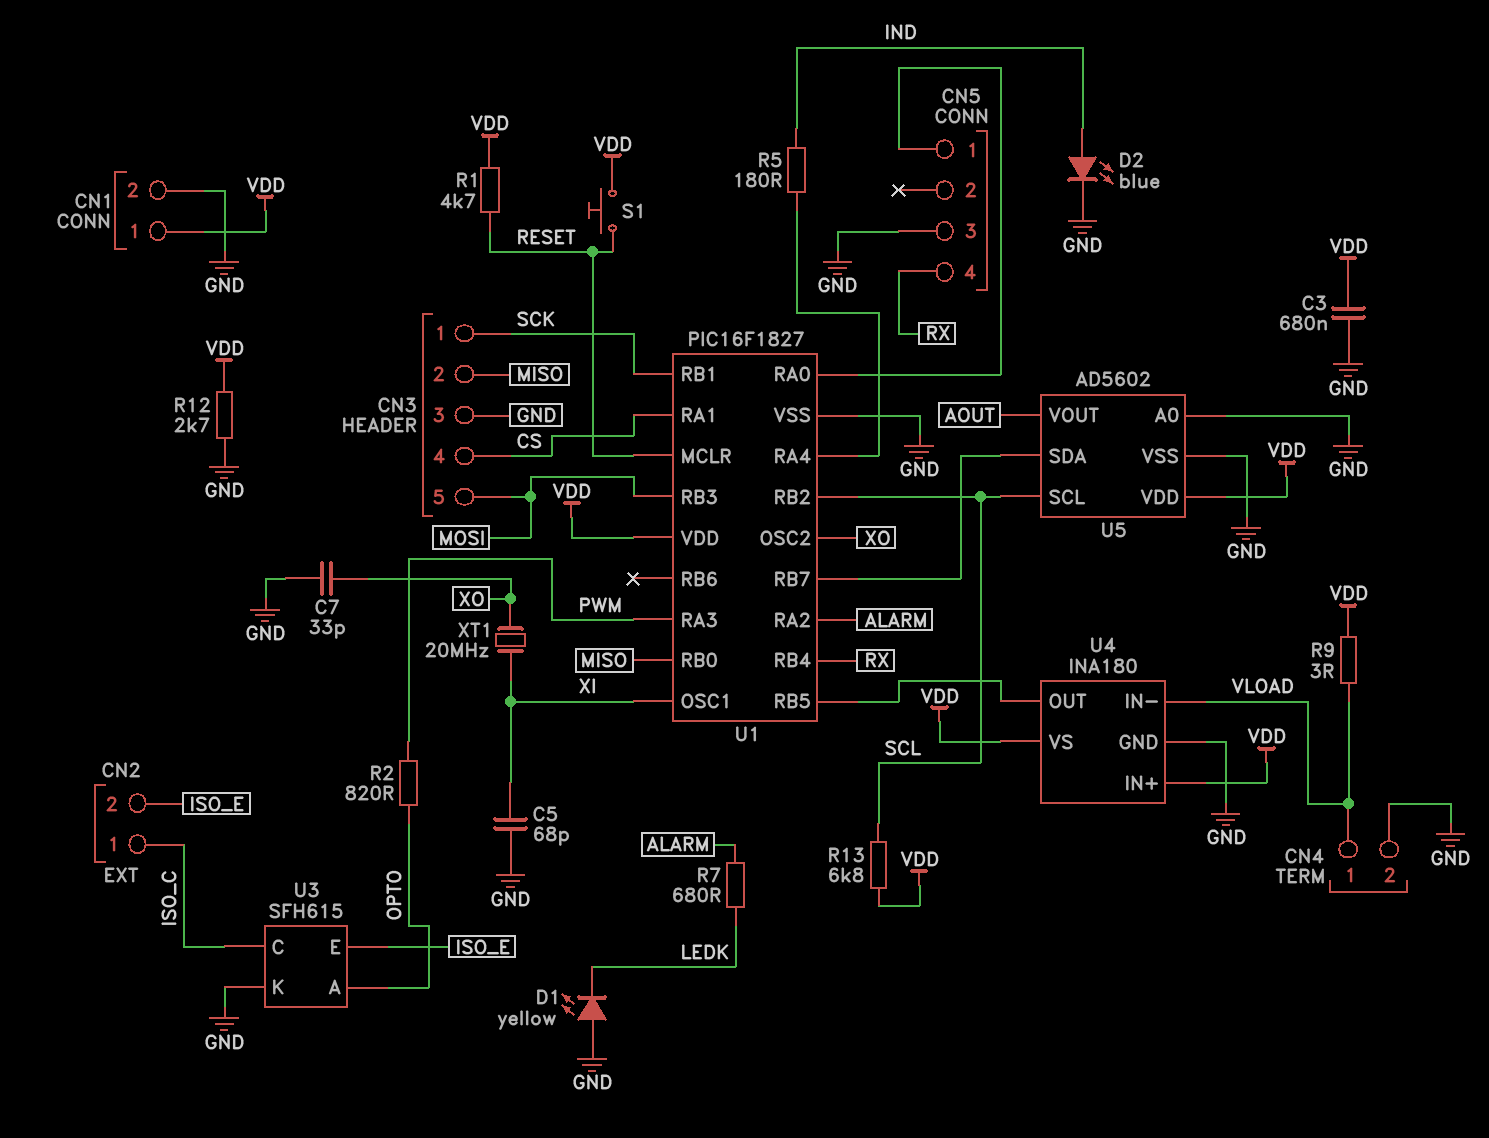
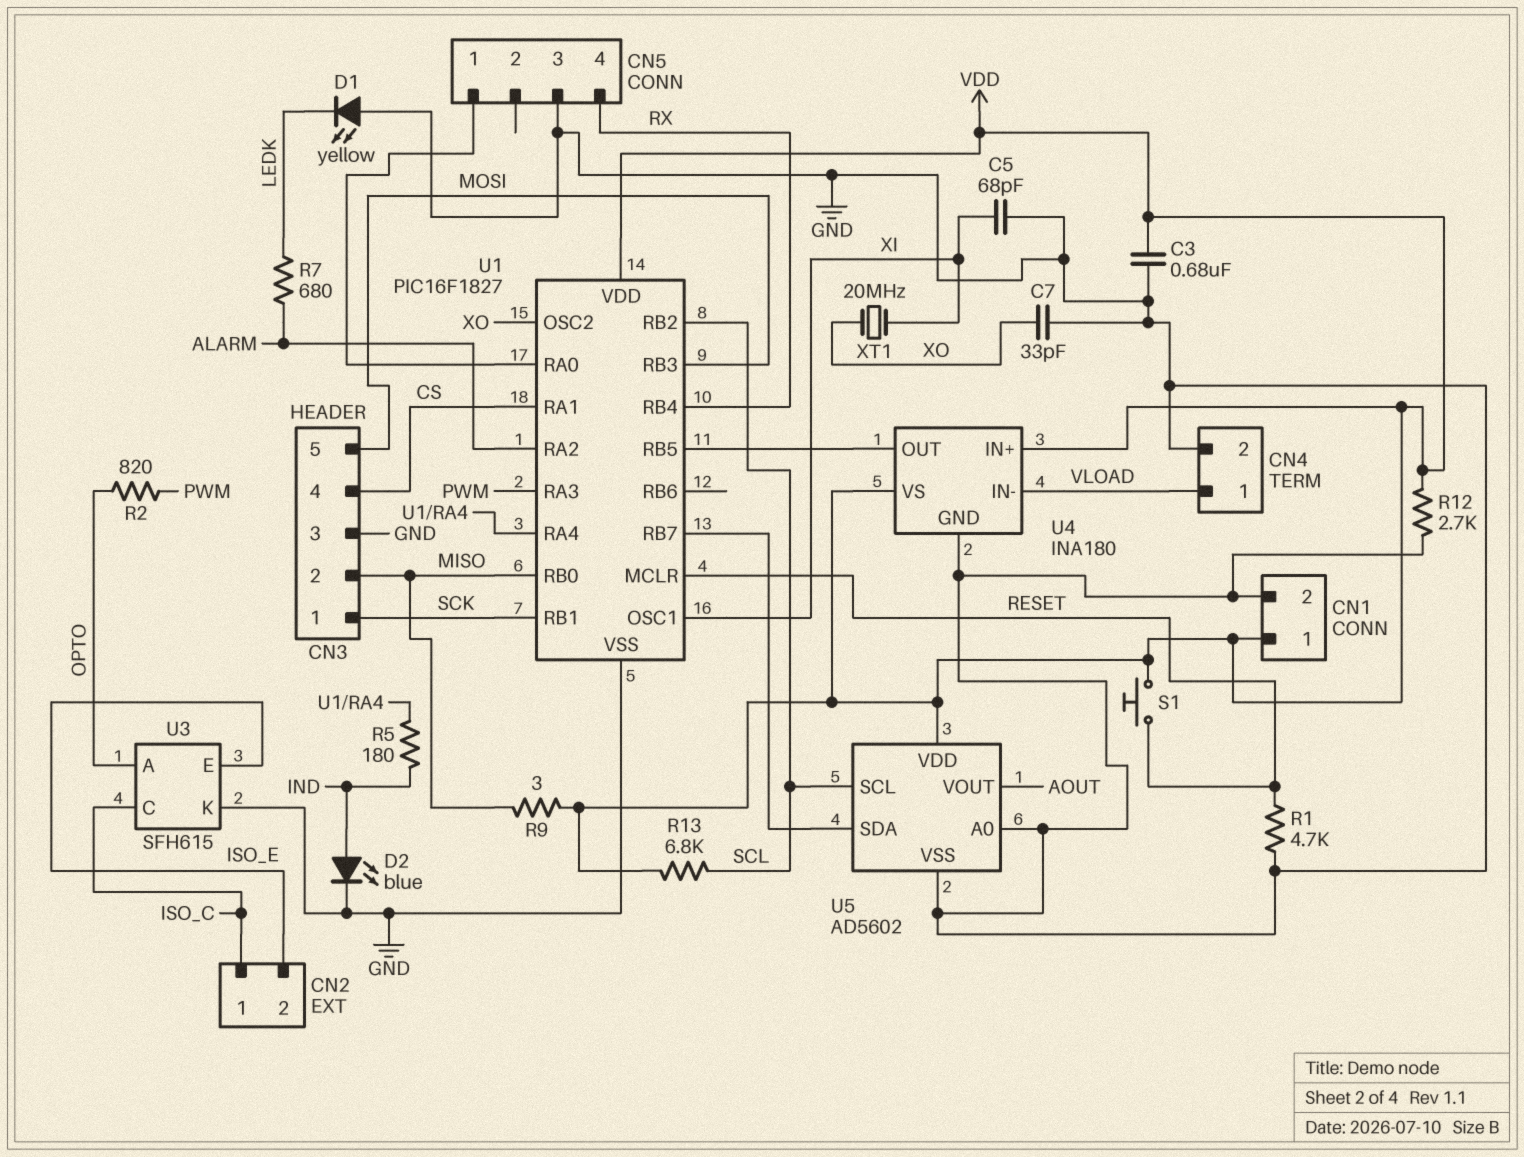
R1: 4.7k (RESET, VDD) -> 4.7k (GND, RESET)
R9: 3 (VDD, VLOAD) -> 3 (MISO, VDD)

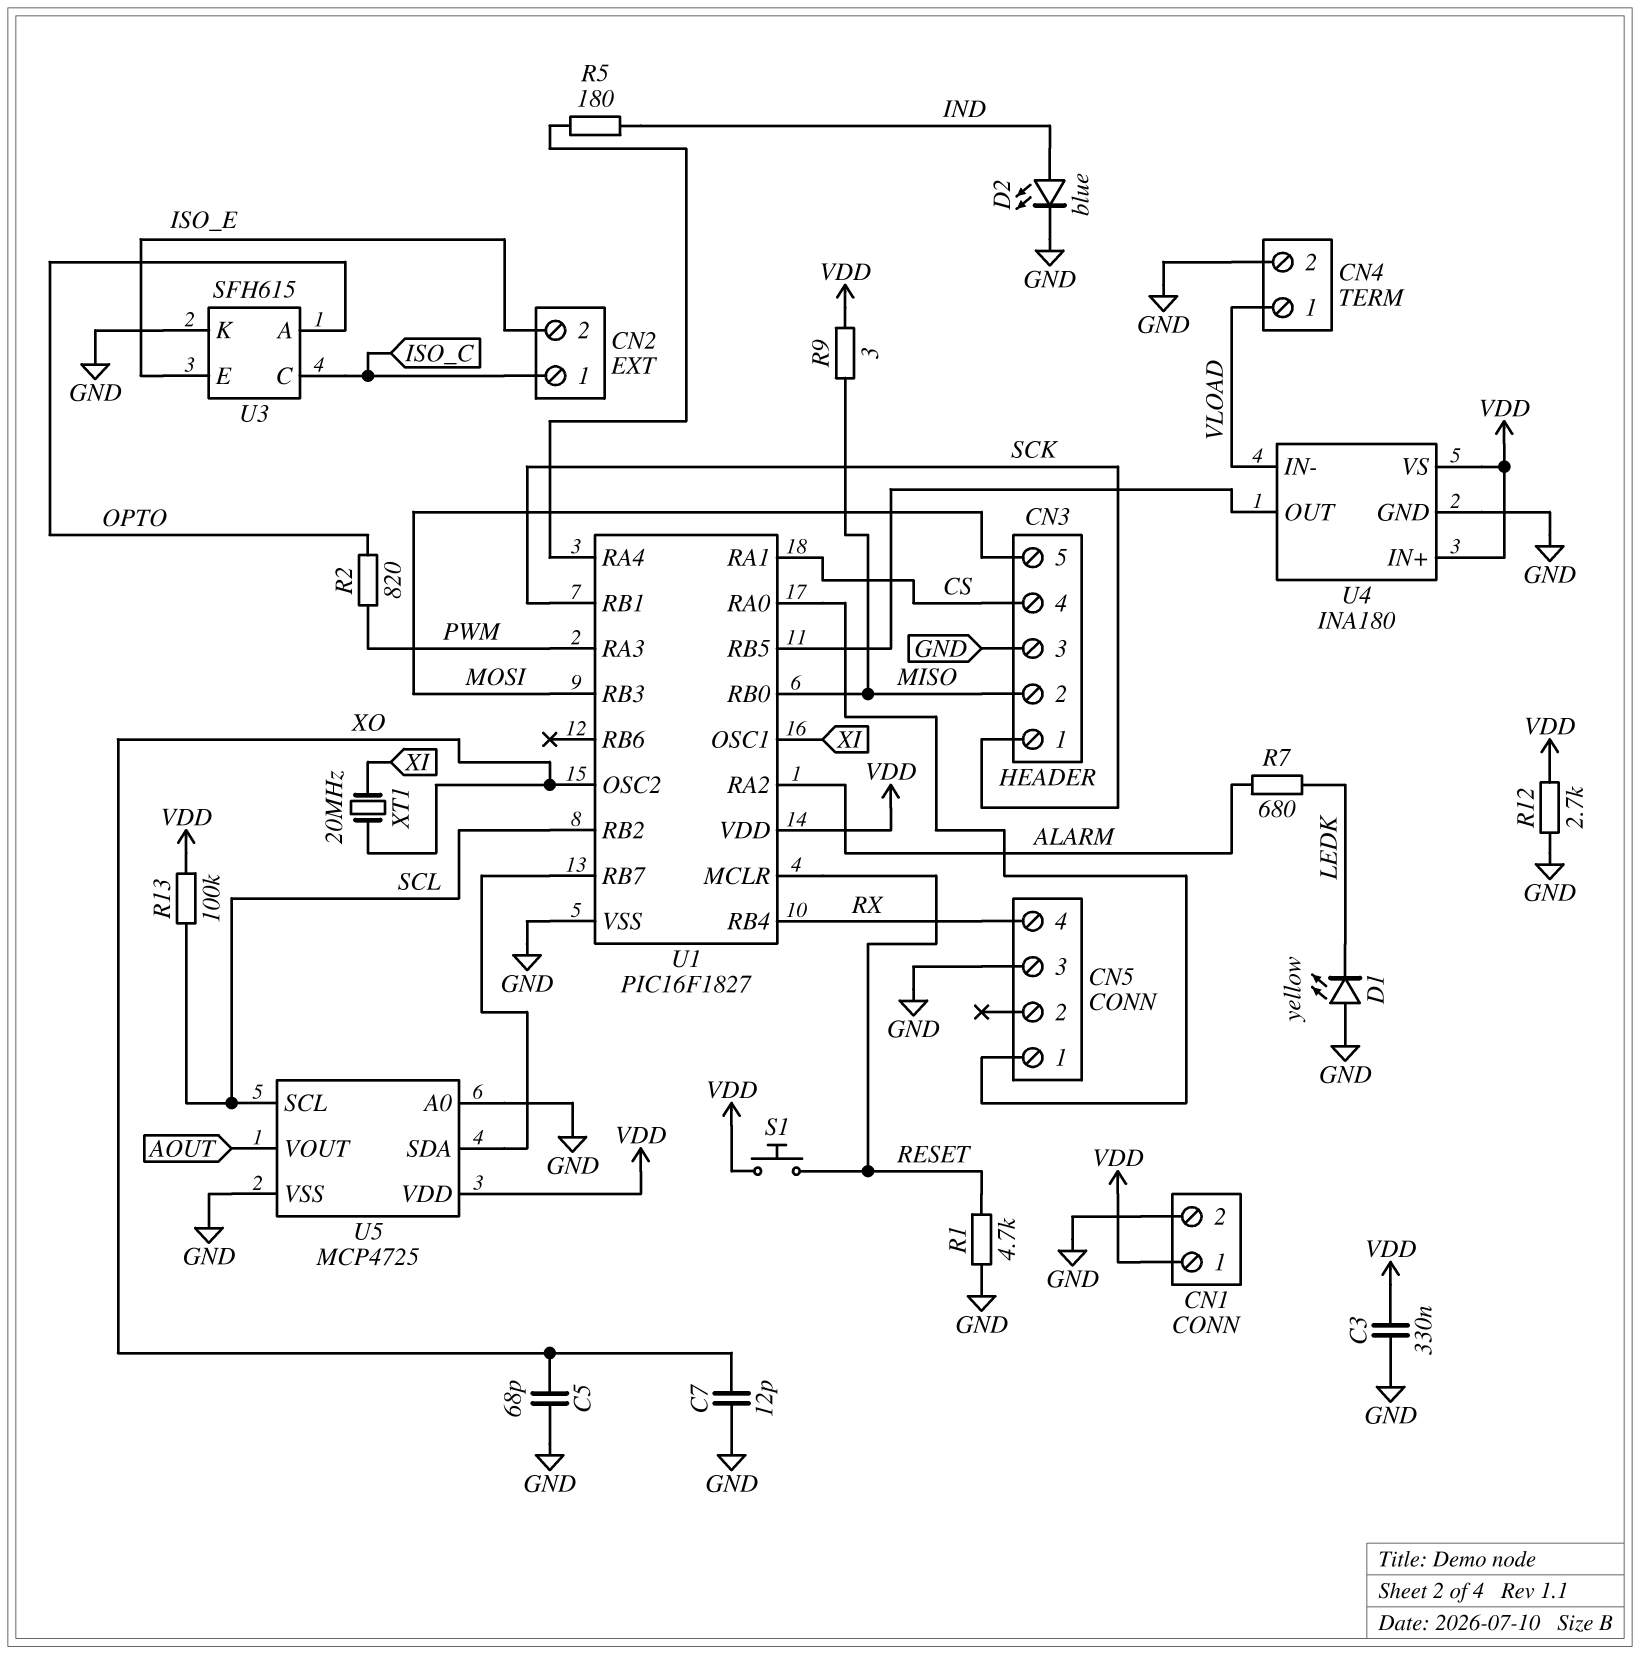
C3: 680nF (GND, VDD) -> 330nF (GND, VDD)
C5: 68pF (GND, XI) -> 68pF (GND, XO)
C7: 33pF (GND, XO) -> 12pF (GND, XO)
R13: 6.8k (SCL, VDD) -> 100k (SCL, VDD)
U5: AD5602 -> MCP4725

